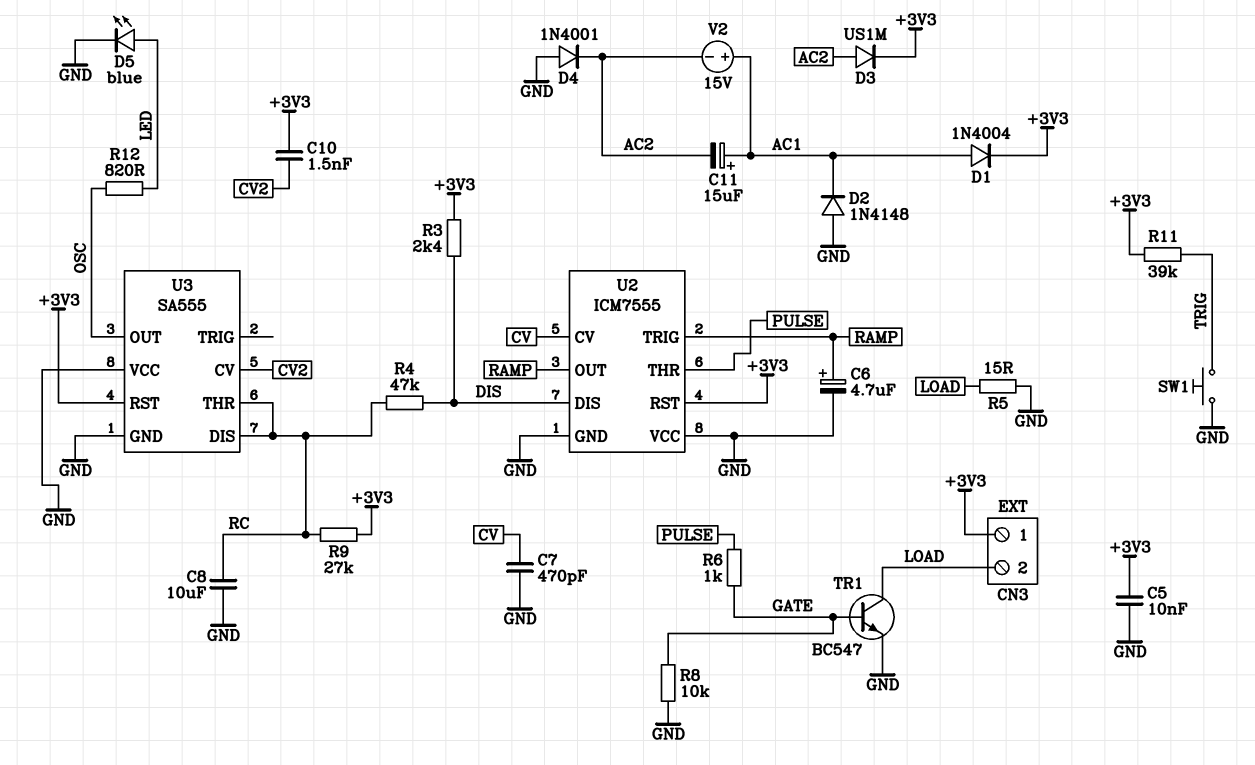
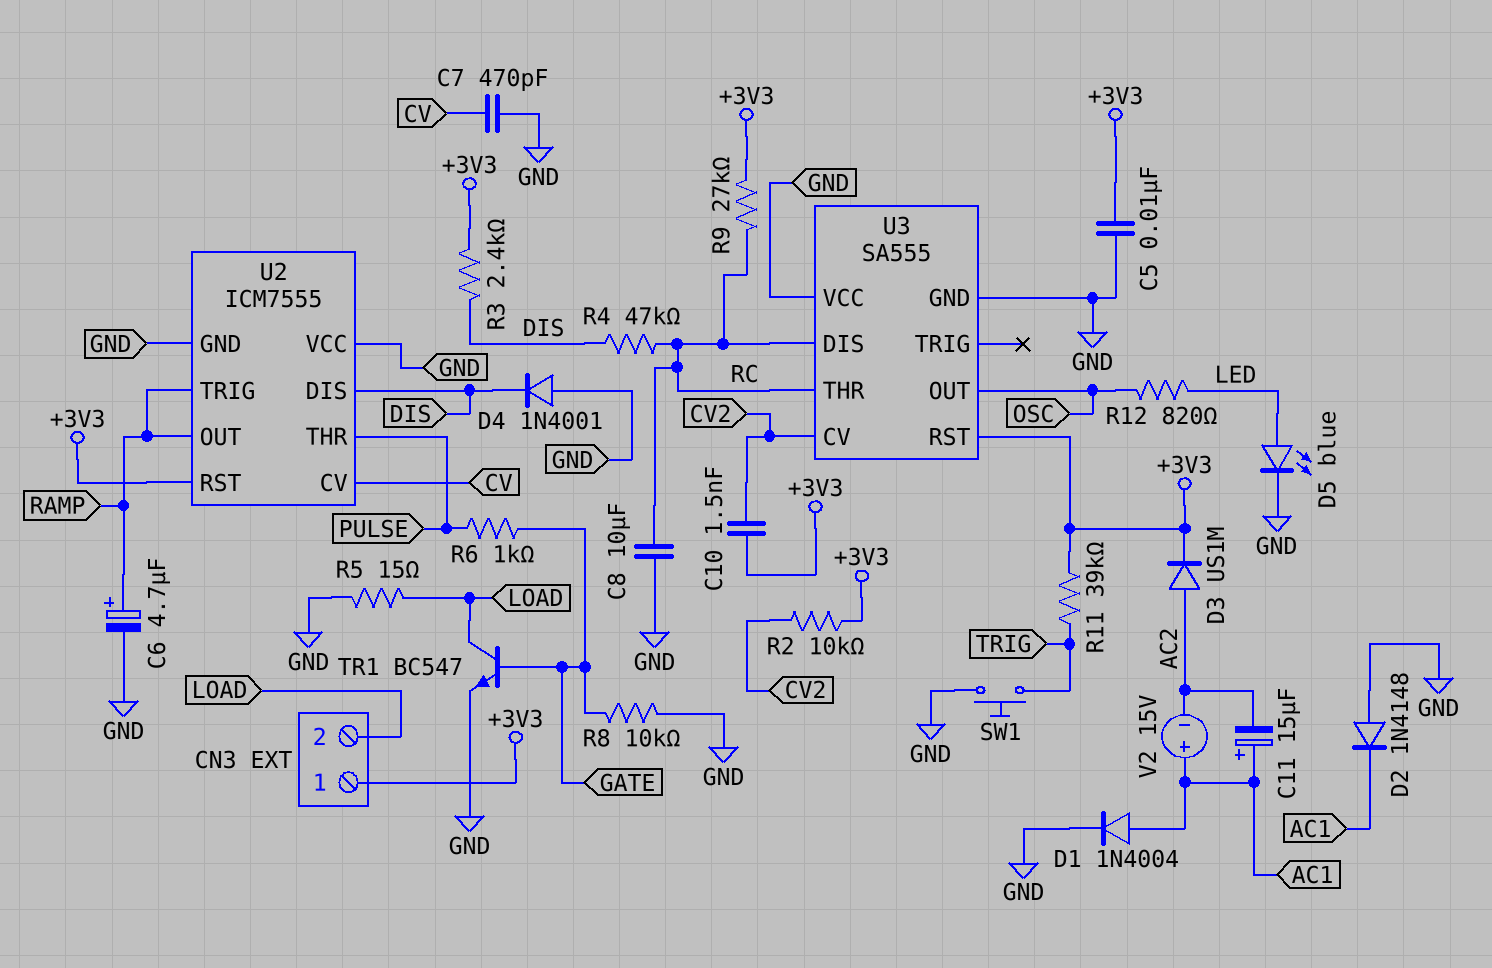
D1: diode 1N4004 (A AC1, K +3V3) -> diode 1N4004 (A AC1, K GND)
D4: diode 1N4001 (A GND, K AC2) -> diode 1N4001 (A GND, K DIS)
R2: none -> 10k (+3V3, CV2)

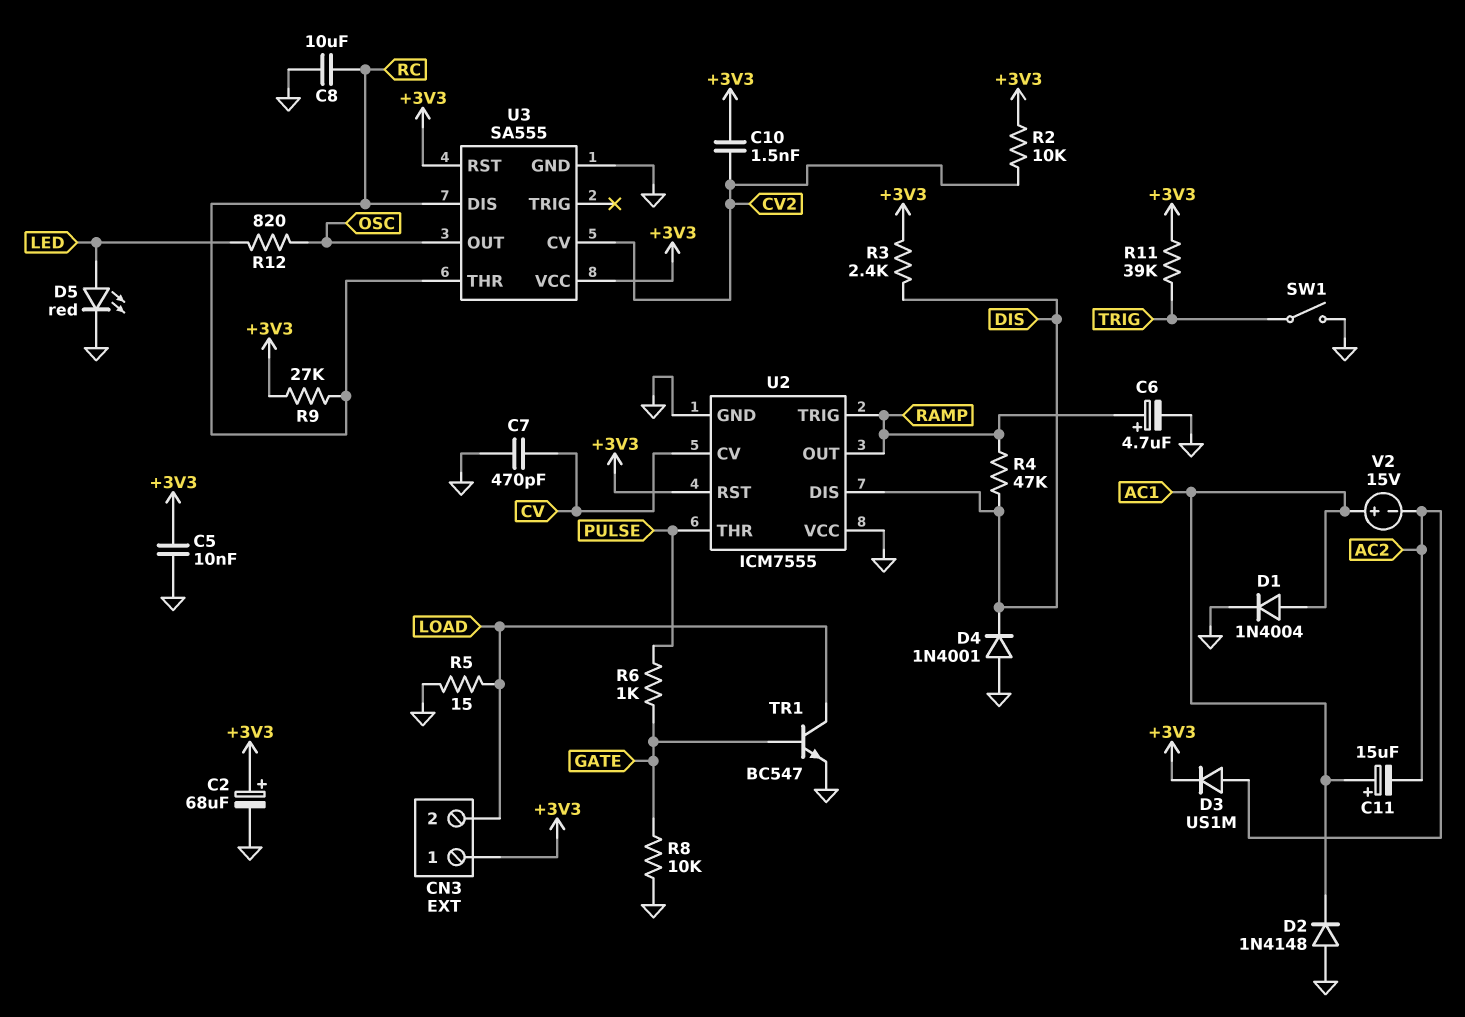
C2: none -> 68uF (plus +3V3, minus GND)
D5: LED blue (A LED, K GND) -> LED red (A LED, K GND)
R4: 47k (DIS, RC) -> 47k (DIS, RAMP)
SW1: button (GND, TRIG) -> switch (GND, TRIG)
U3 pin VCC: GND -> +3V3

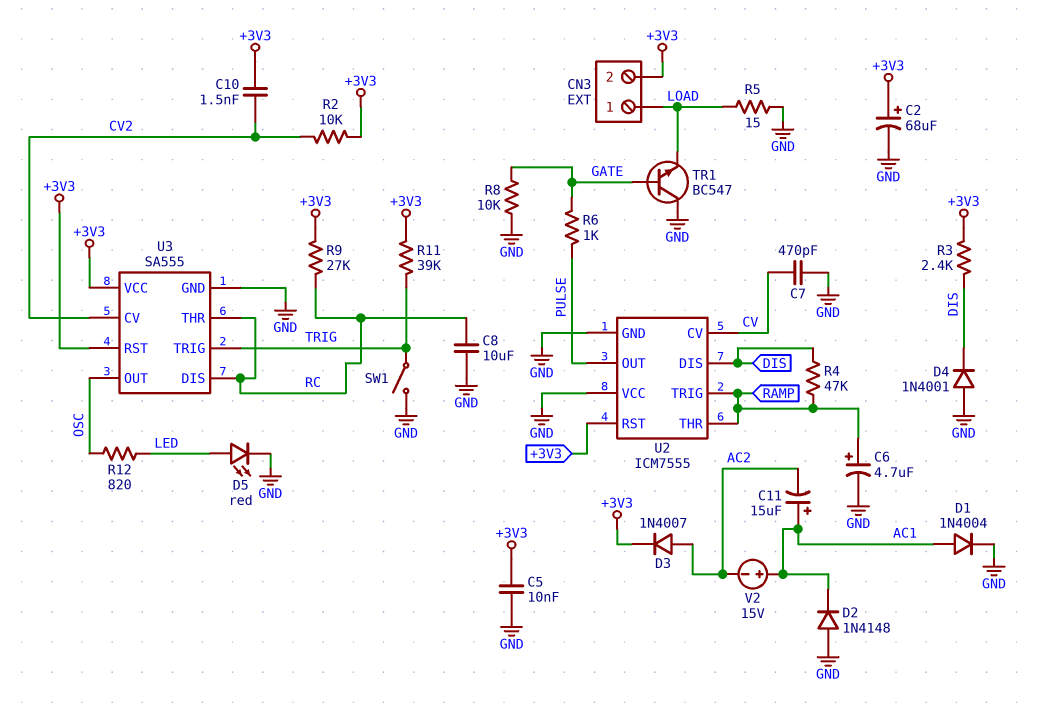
CN3 pin 1: +3V3 -> LOAD
CN3 pin 2: LOAD -> +3V3
D3: diode US1M (A AC2, K +3V3) -> diode 1N4007 (A AC2, K +3V3)
TR1: NPN BC547 (B GATE, C LOAD, E GND) -> NPN BC547 (B GATE, C GND, E LOAD)
U2 pin OUT: RAMP -> PULSE
U2 pin THR: PULSE -> RAMP
U3 pin TRIG: none -> TRIG

